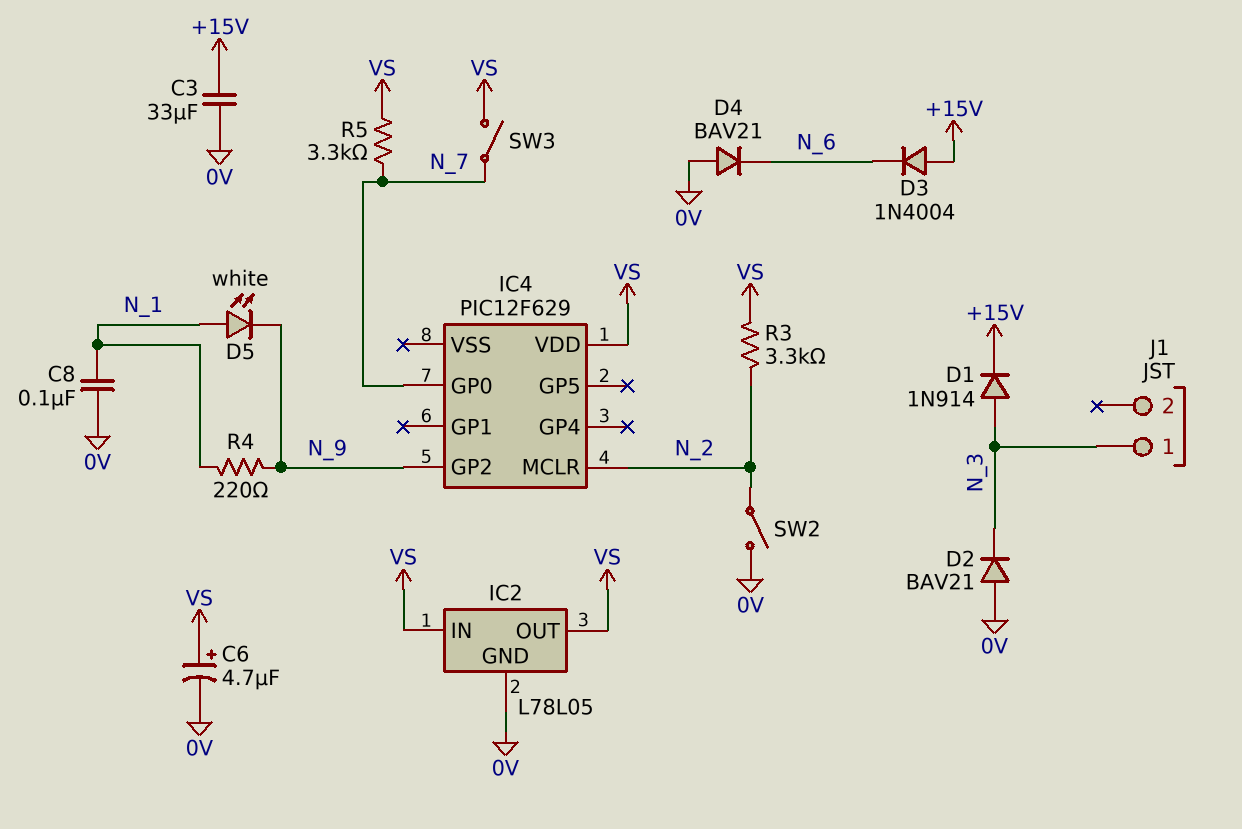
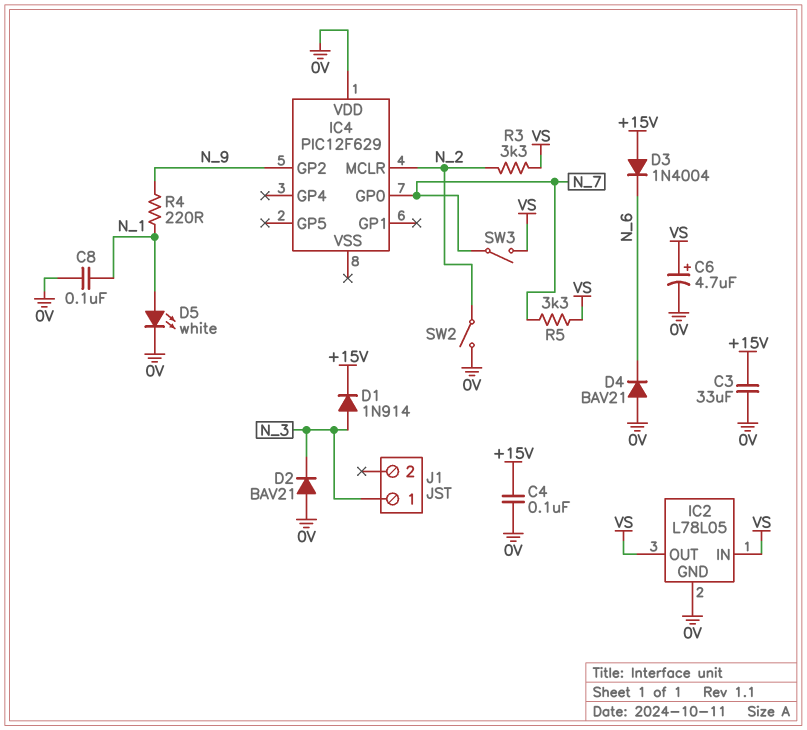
C4: none -> 100nF (+15V, 0V)
D5: LED white (A N_1, K N_9) -> LED white (A N_1, K 0V)
IC4 pin VDD: VS -> 0V

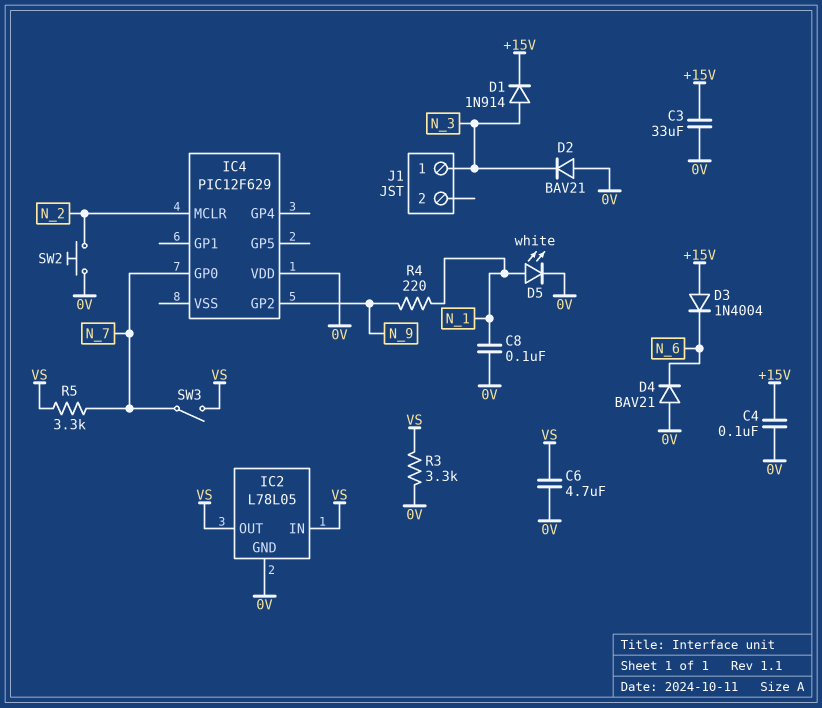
C6: 4.7uF (plus VS, minus 0V) -> 4.7uF (0V, VS)
R3: 3.3k (N_2, VS) -> 3.3k (0V, VS)
SW2: switch (0V, N_2) -> button (0V, N_2)

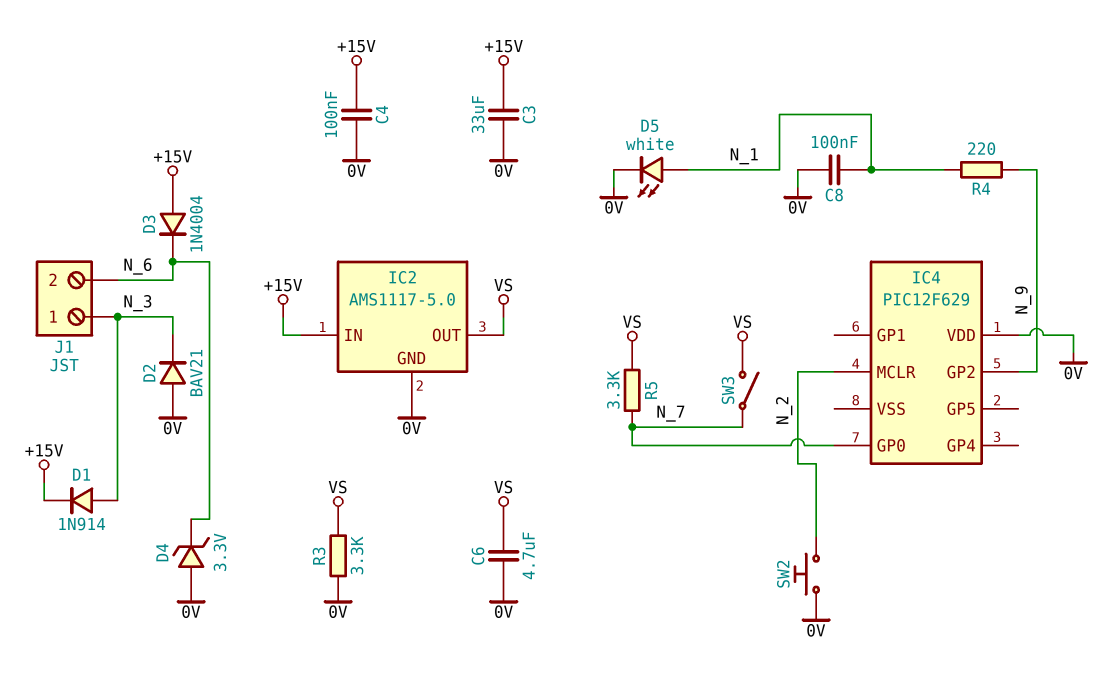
D4: diode BAV21 (A 0V, K N_6) -> zener 3.3V (A 0V, K N_6)
IC2: L78L05 -> AMS1117-5.0
IC2 pin IN: VS -> +15V
J1 pin 2: none -> N_6

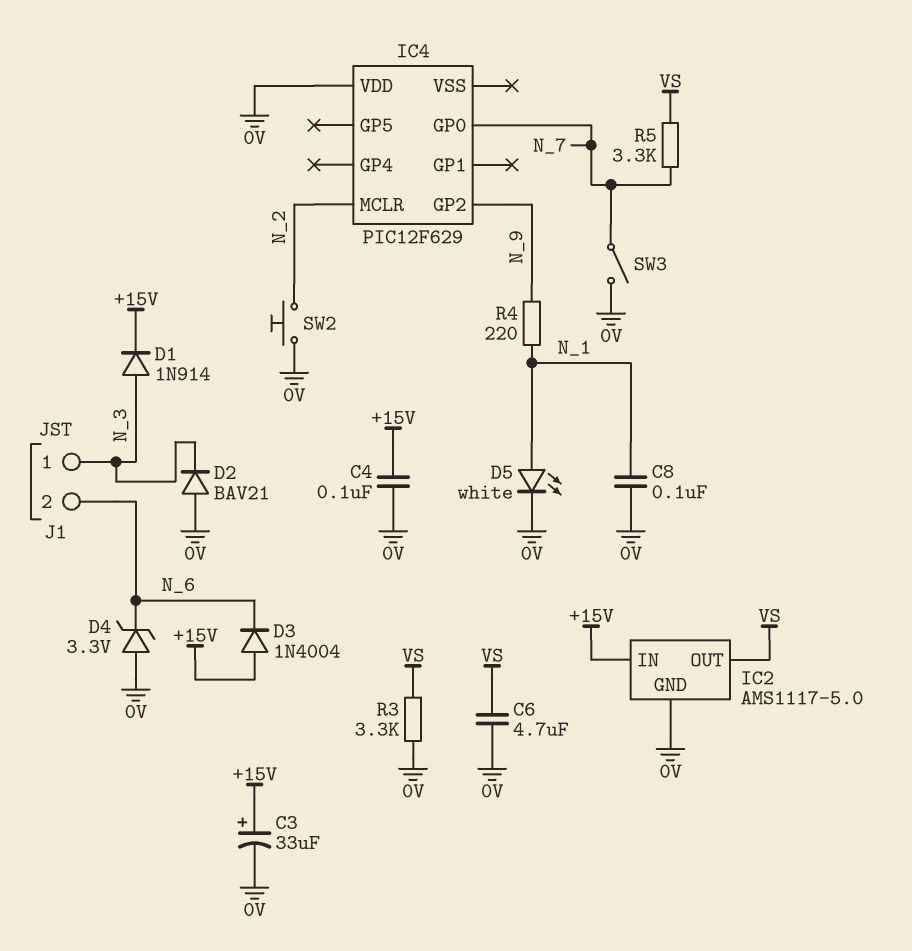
C3: 33uF (+15V, 0V) -> 33uF (plus +15V, minus 0V)
SW3: switch (N_7, VS) -> switch (0V, N_7)

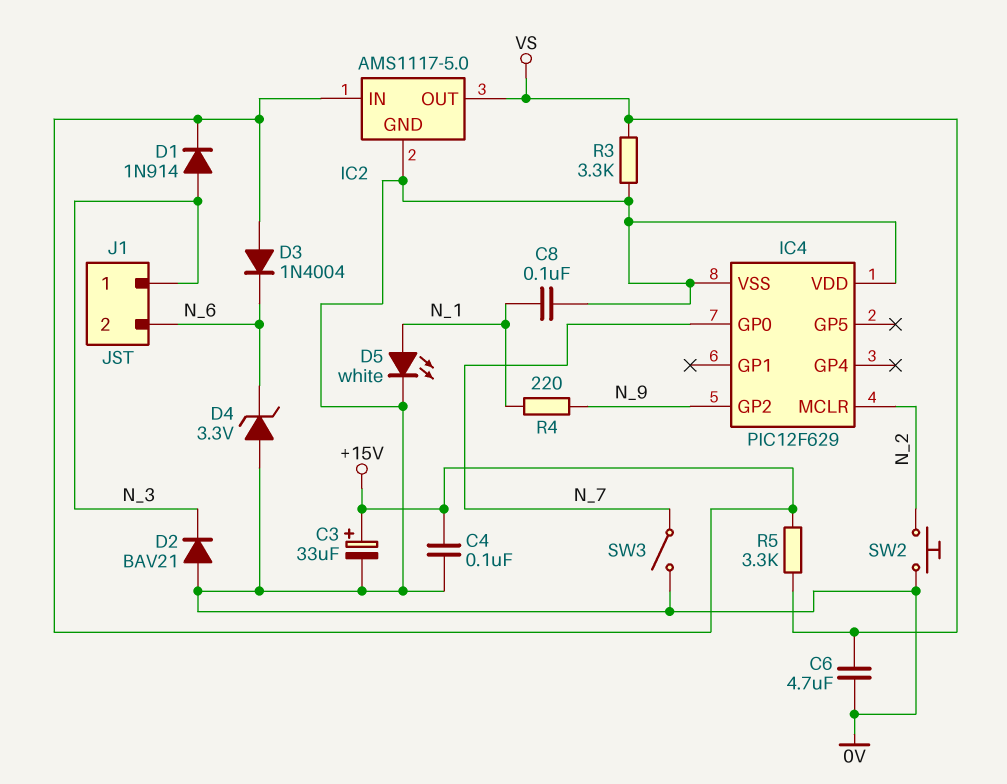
IC4 pin VSS: none -> 0V
R5: 3.3k (N_7, VS) -> 3.3k (+15V, VS)

